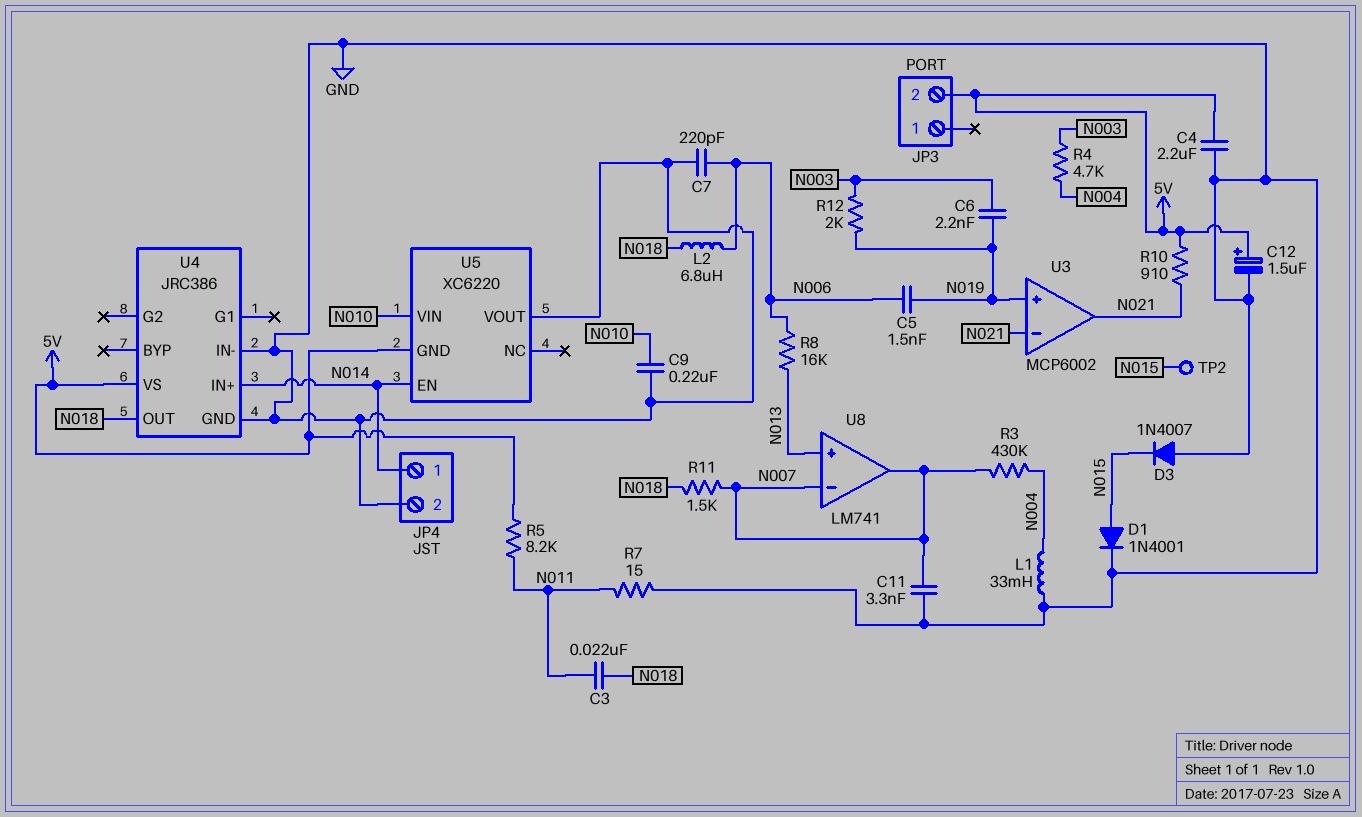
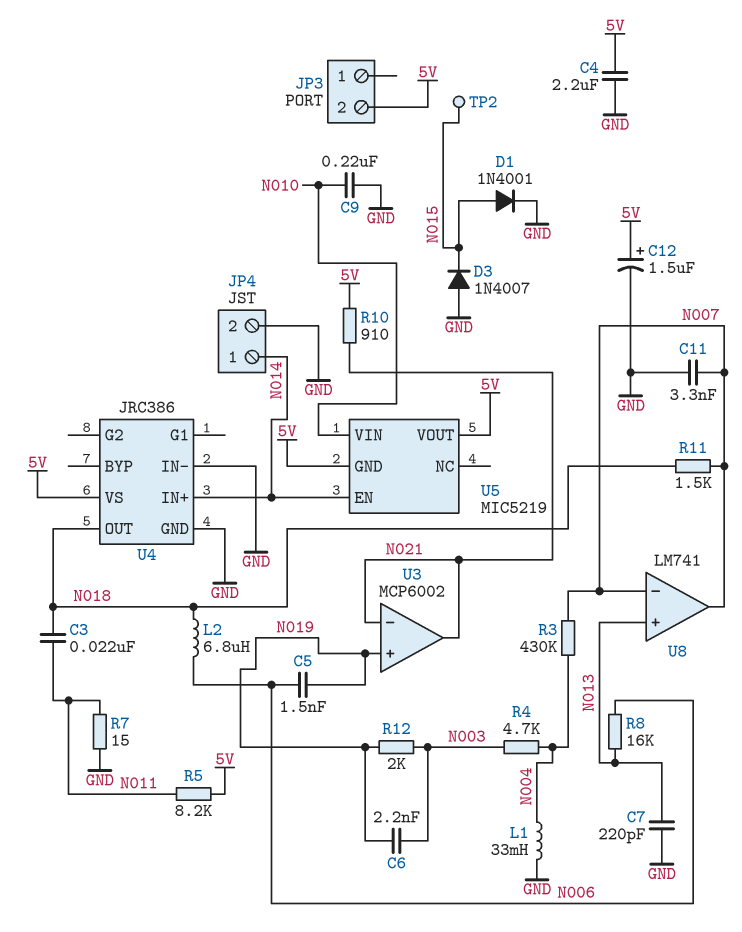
C7: 220pF (GND, N006) -> 220pF (GND, N013)
U5: XC6220 -> MIC5219
U5 pin VOUT: GND -> 5V

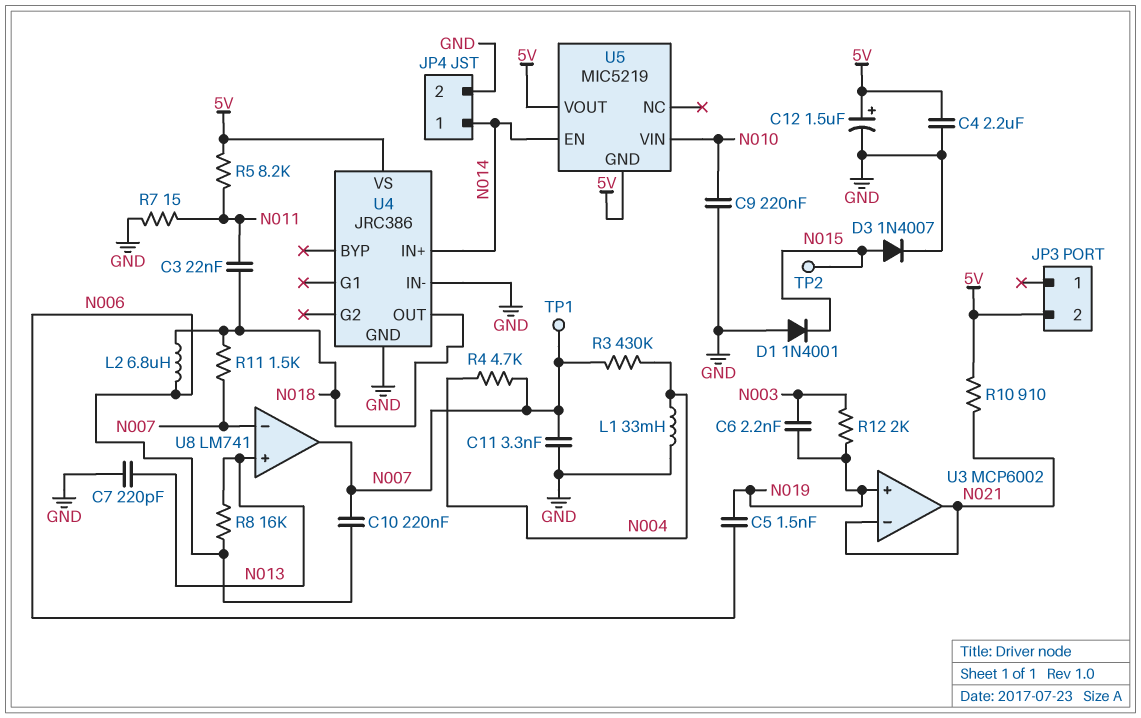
C10: none -> 220nF (N006, N007)
D1: diode 1N4001 (A N015, K GND) -> diode 1N4001 (A GND, K N015)
D3: diode 1N4007 (A GND, K N015) -> diode 1N4007 (A N015, K GND)
R4: 4.7k (N003, N004) -> 4.7k (N004, N007)
TP1: none -> test point (N007)

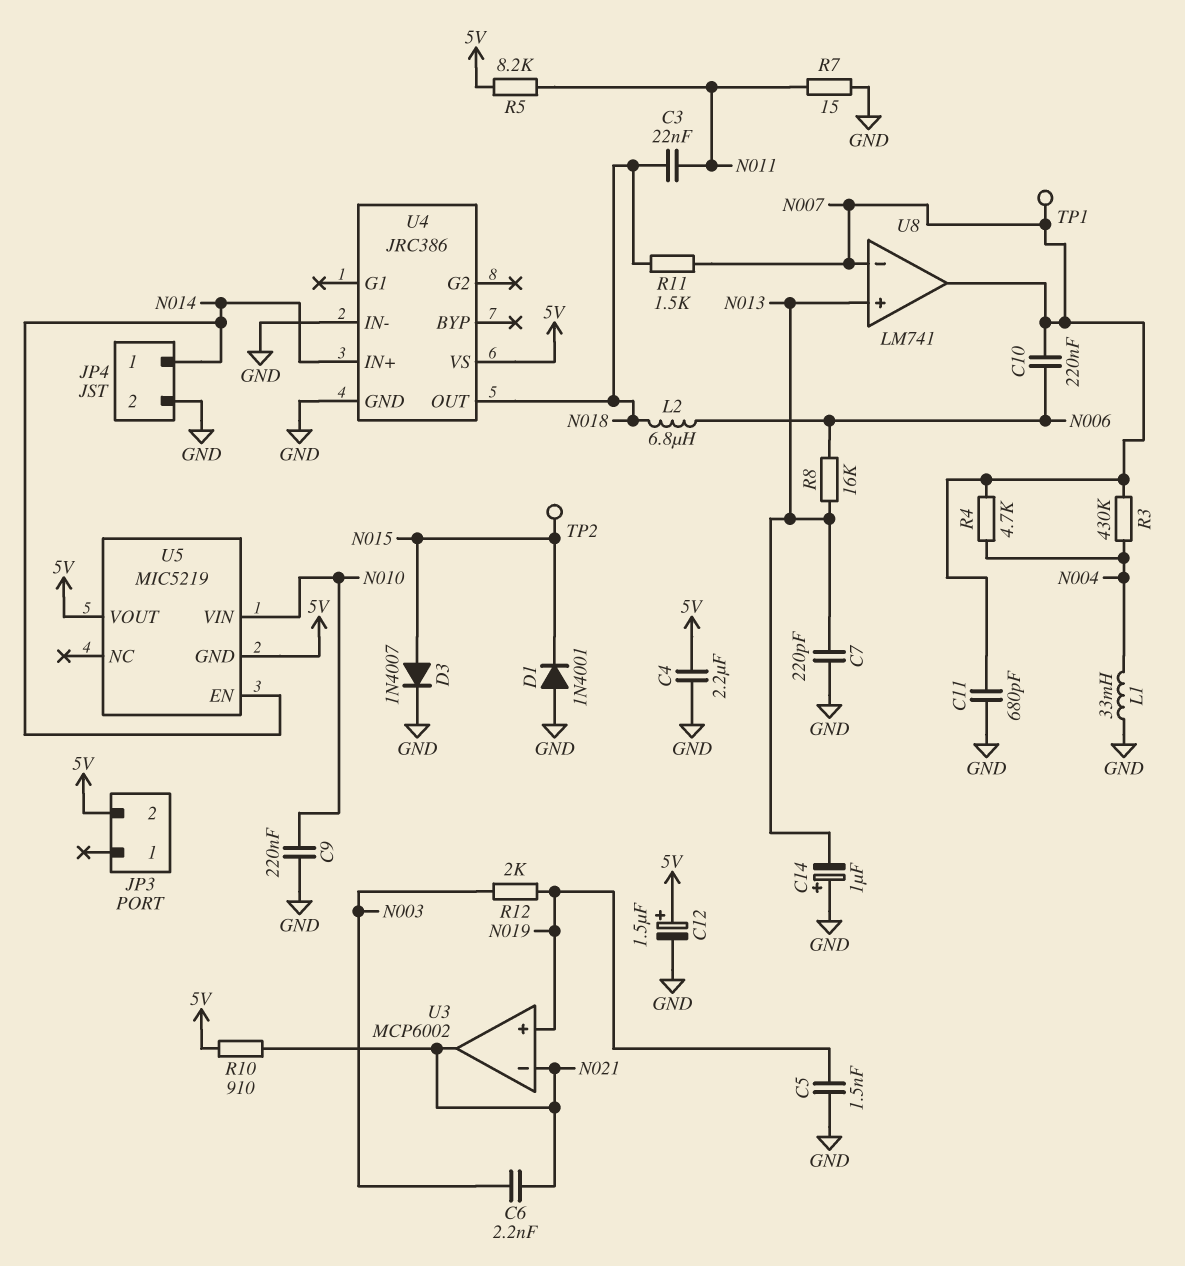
C5: 1.5nF (N006, N019) -> 1.5nF (GND, N019)
C6: 2.2nF (N003, N019) -> 2.2nF (N003, N021)
C11: 3.3nF (GND, N007) -> 680pF (GND, N007)
C14: none -> 1uF (plus GND, minus N013)

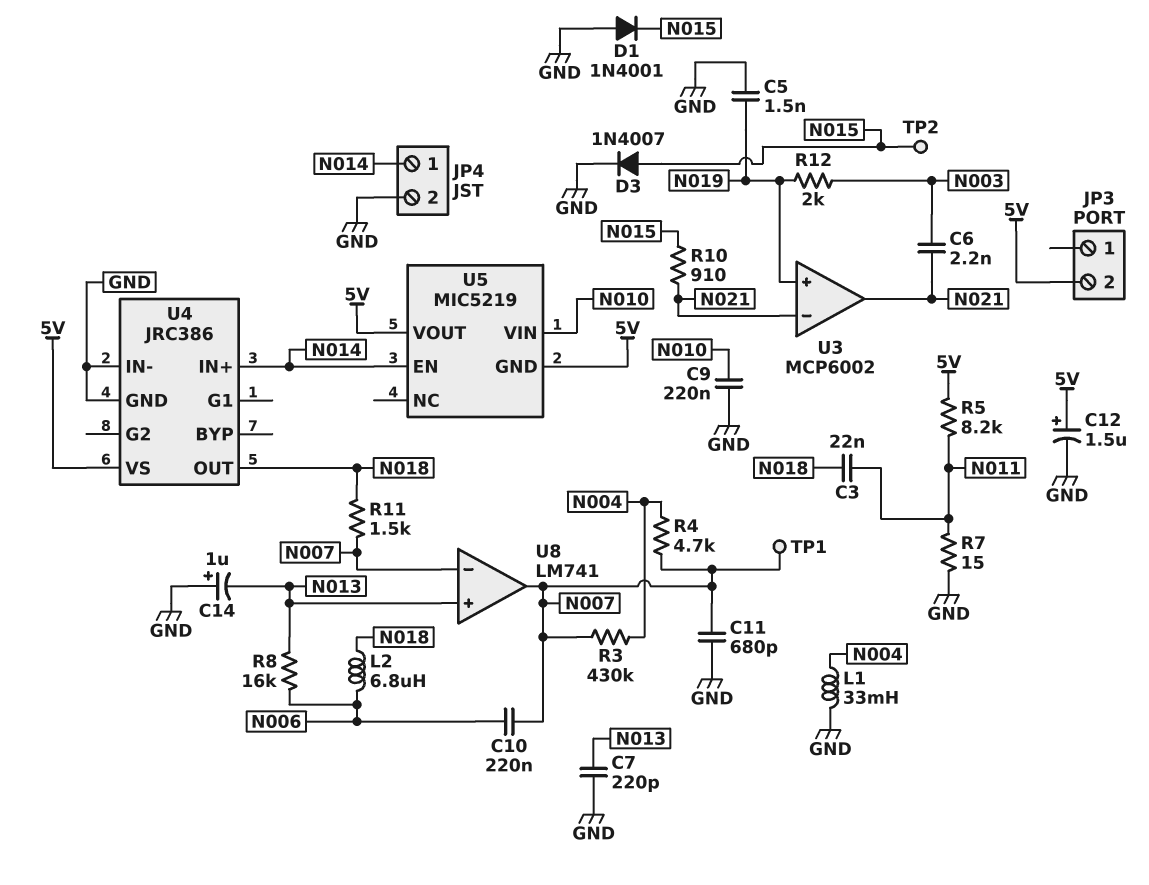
C4: 2.2uF (5V, GND) -> none
R10: 910 (5V, N021) -> 910 (N015, N021)

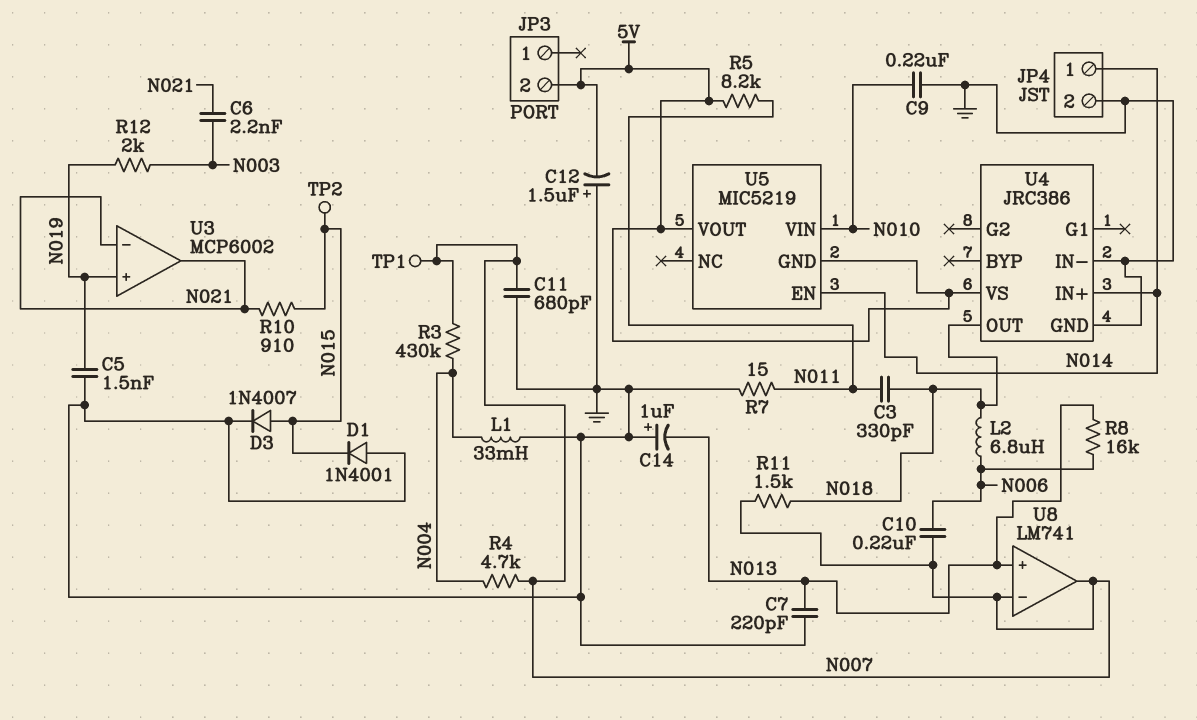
C3: 22nF (N011, N018) -> 330pF (N011, N018)
C12: 1.5uF (plus 5V, minus GND) -> 1.5uF (plus GND, minus 5V)

